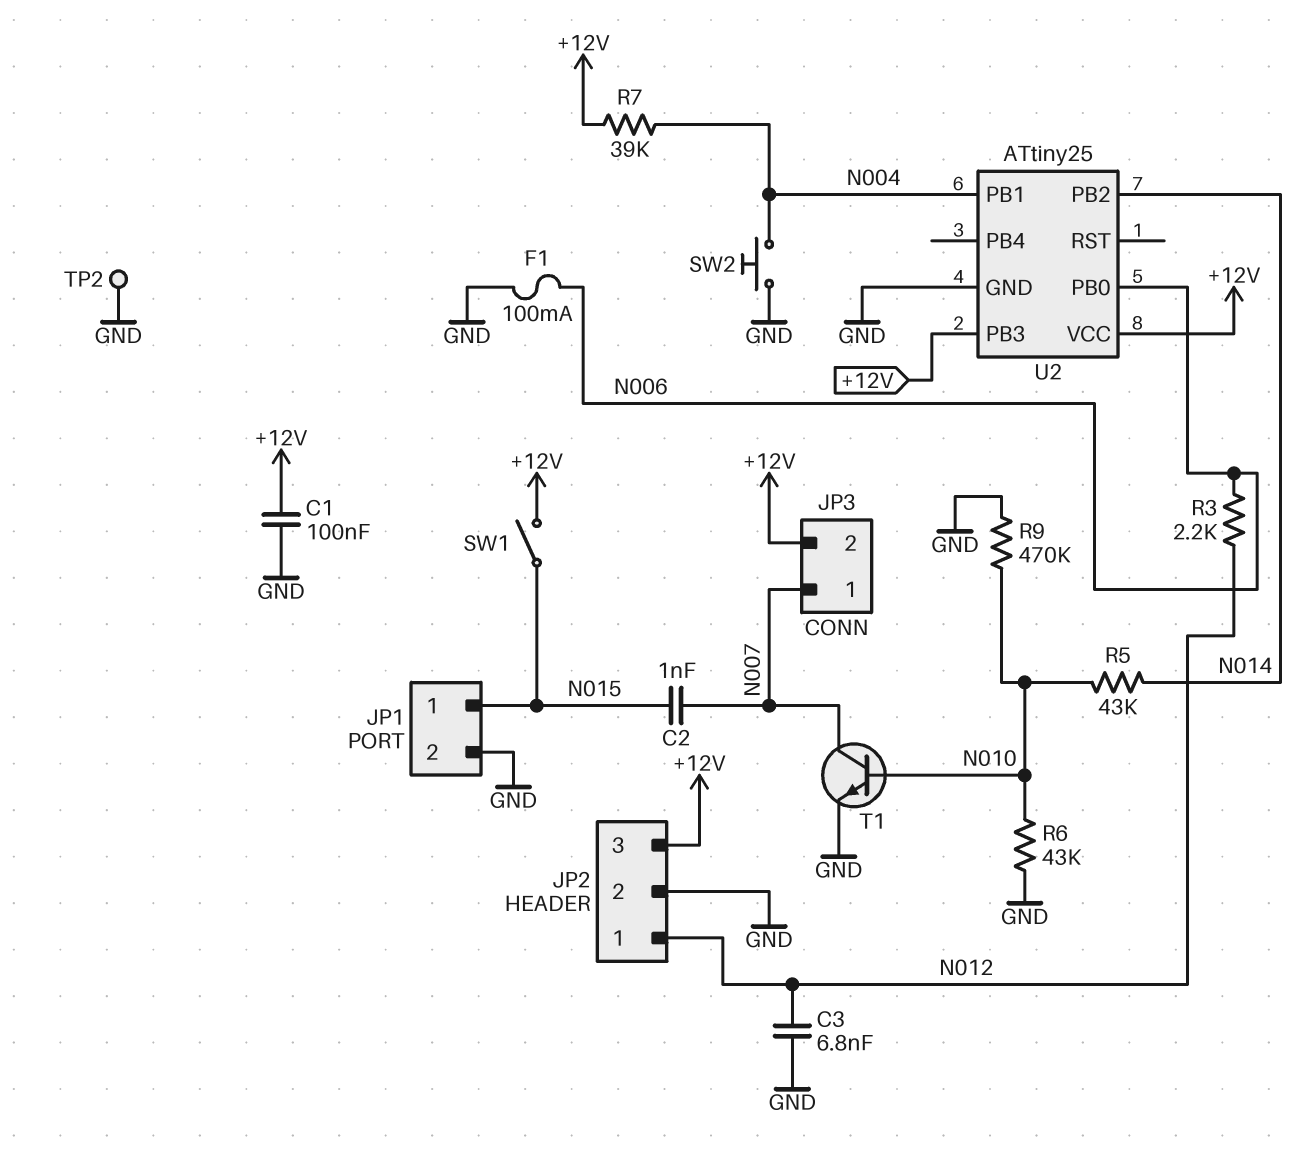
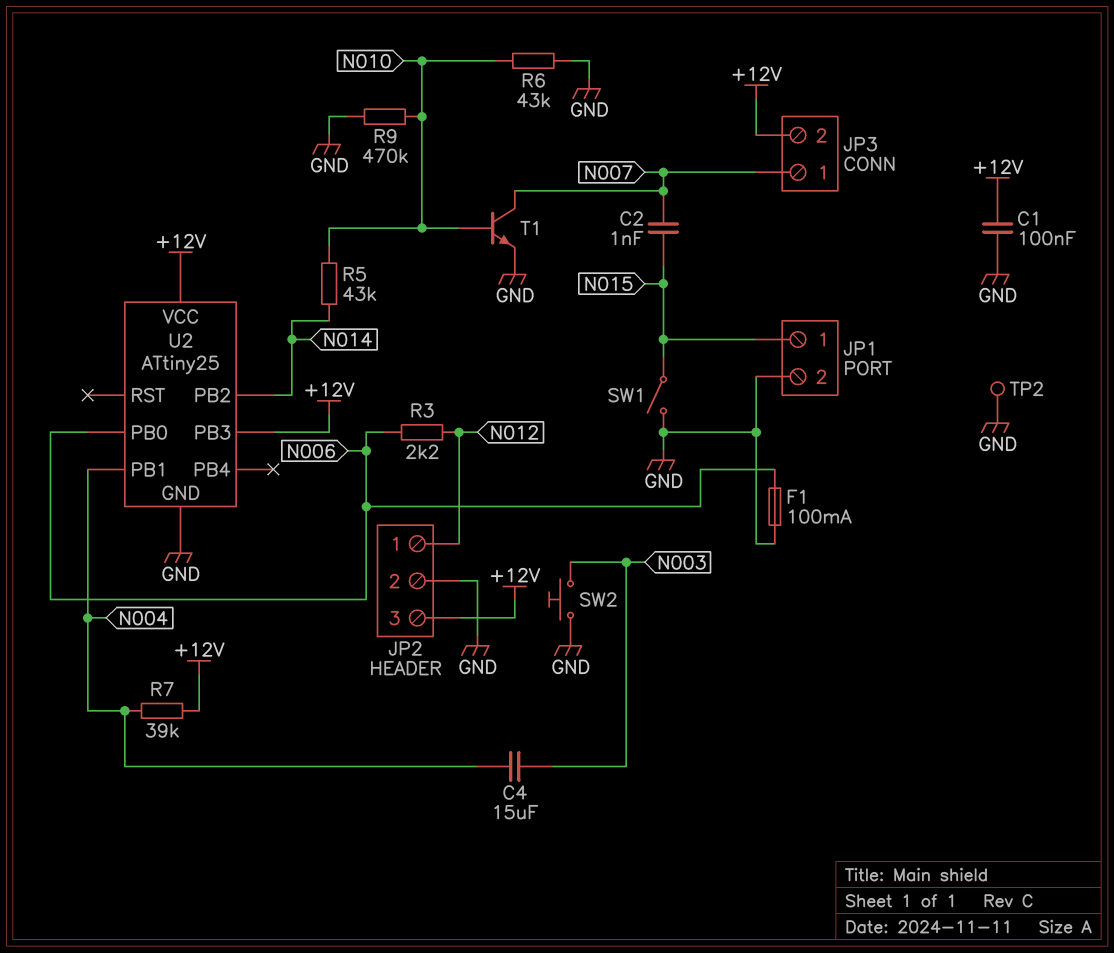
C3: 6.8nF (GND, N012) -> none
C4: none -> 15uF (N003, N004)
SW1: switch (+12V, N015) -> switch (GND, N015)
SW2: button (GND, N004) -> button (GND, N003)

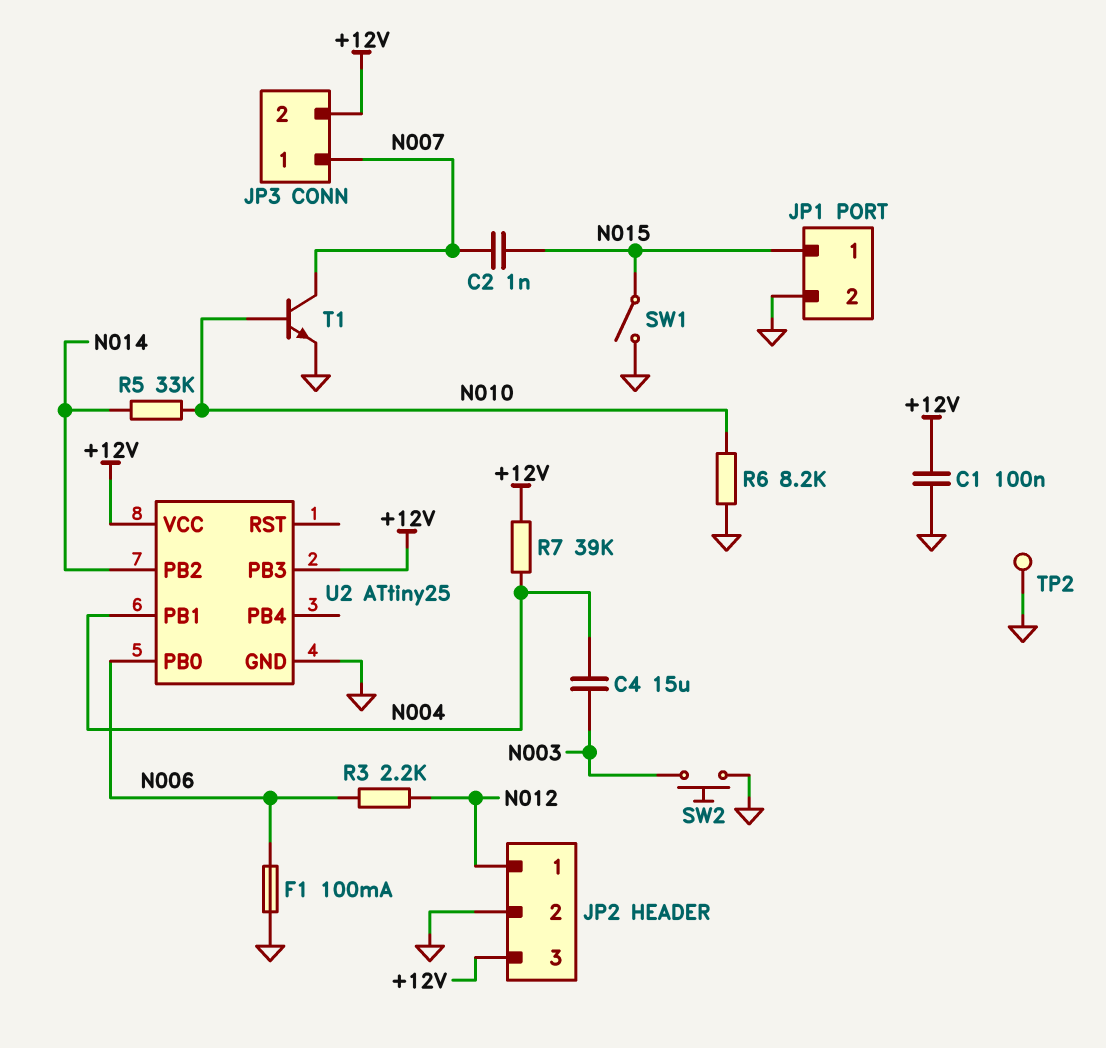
R5: 43k (N010, N014) -> 33k (N010, N014)
R6: 43k (GND, N010) -> 8.2k (GND, N010)
R9: 470k (GND, N010) -> none

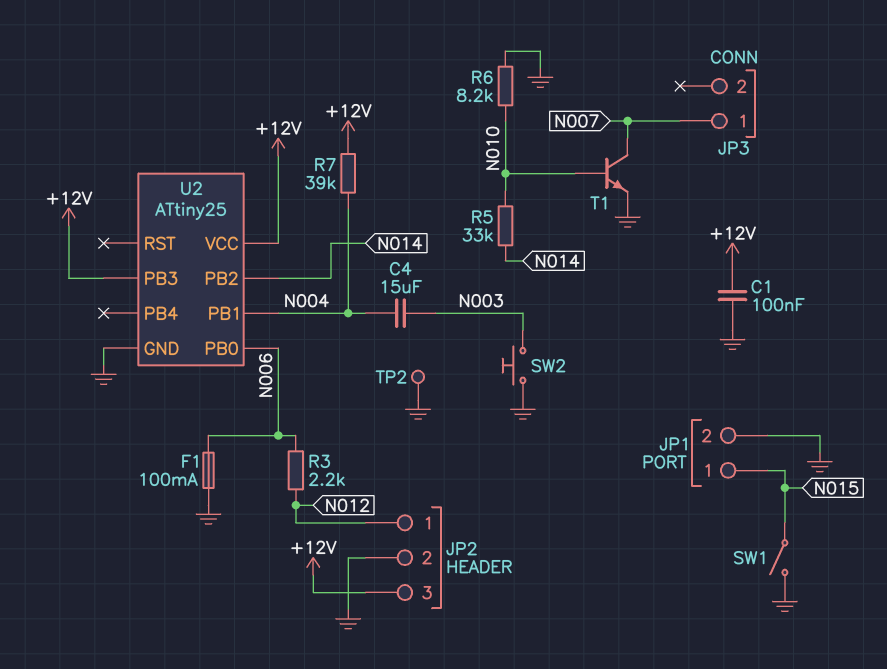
C2: 1nF (N007, N015) -> none
JP3 pin 2: +12V -> none

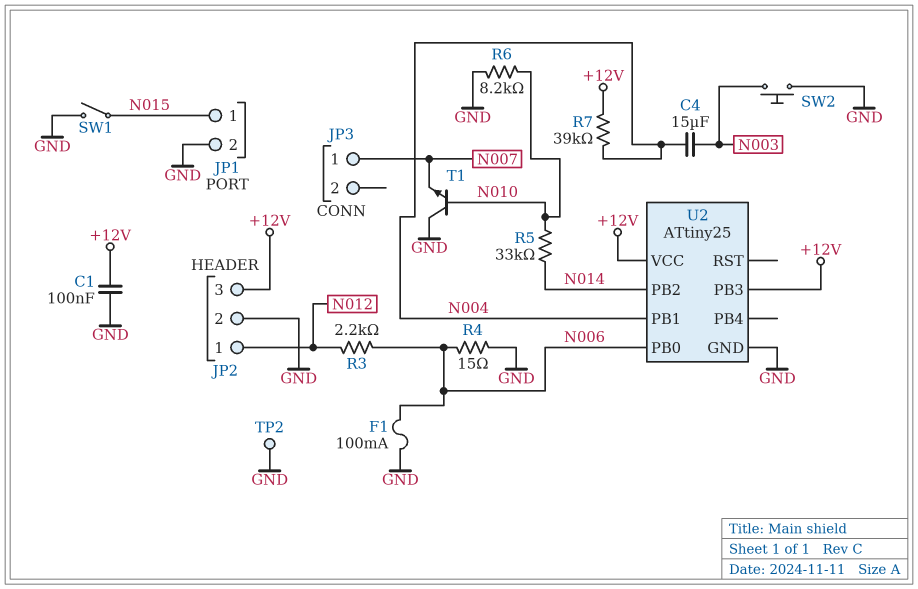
R4: none -> 15 (GND, N006)
T1: NPN (B N010, C N007, E GND) -> NPN (B N010, C GND, E N007)

